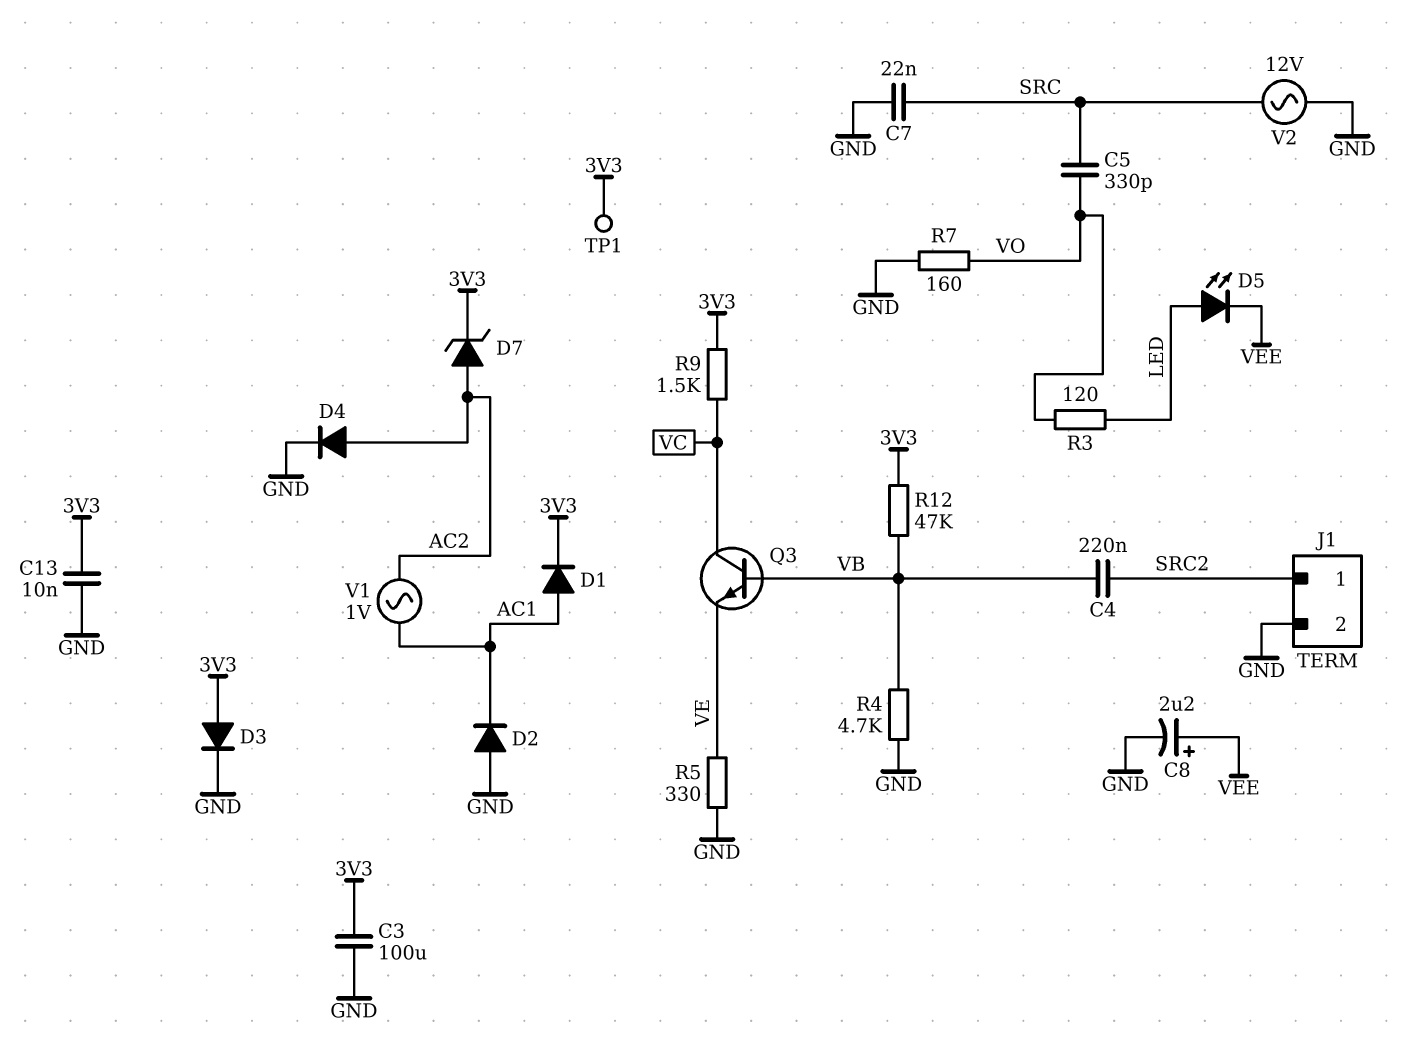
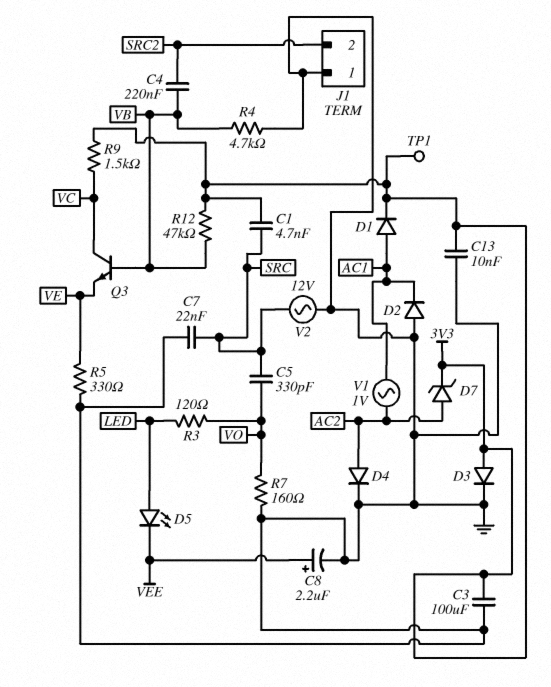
C1: none -> 4.7nF (3V3, SRC)
J1 pin 1: SRC2 -> GND
J1 pin 2: GND -> SRC2

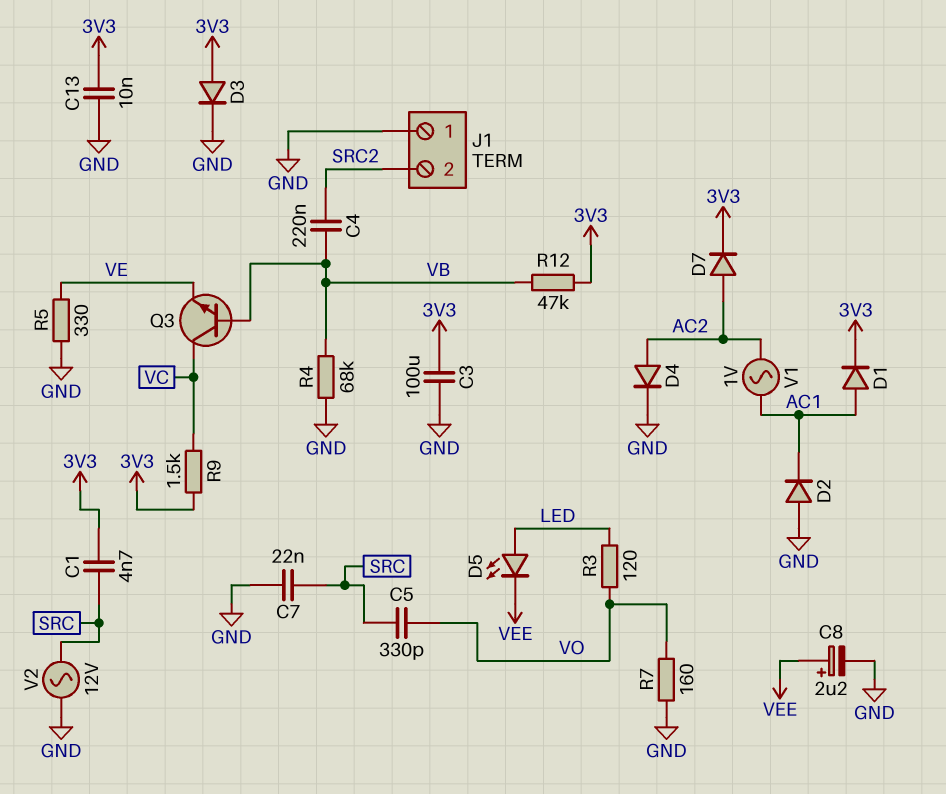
D7: zener (A AC2, K 3V3) -> diode (A AC2, K 3V3)
R4: 4.7k (GND, VB) -> 68k (GND, VB)
TP1: test point (3V3) -> none

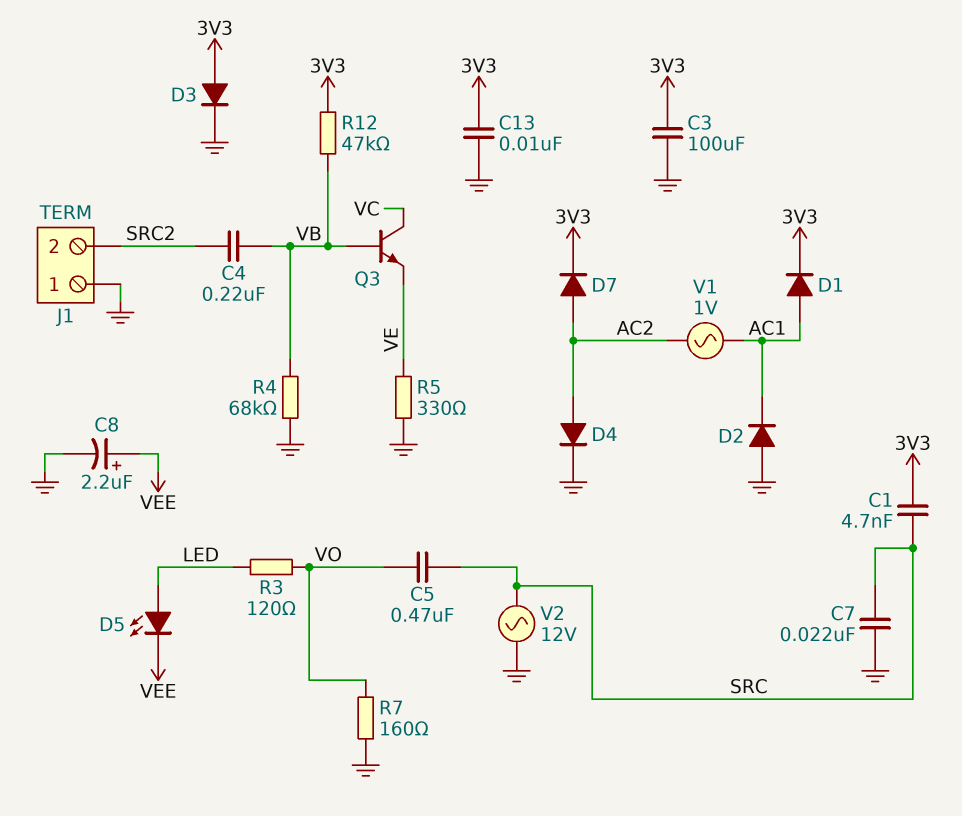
C5: 330pF (SRC, VO) -> 470nF (SRC, VO)
R9: 1.5k (3V3, VC) -> none

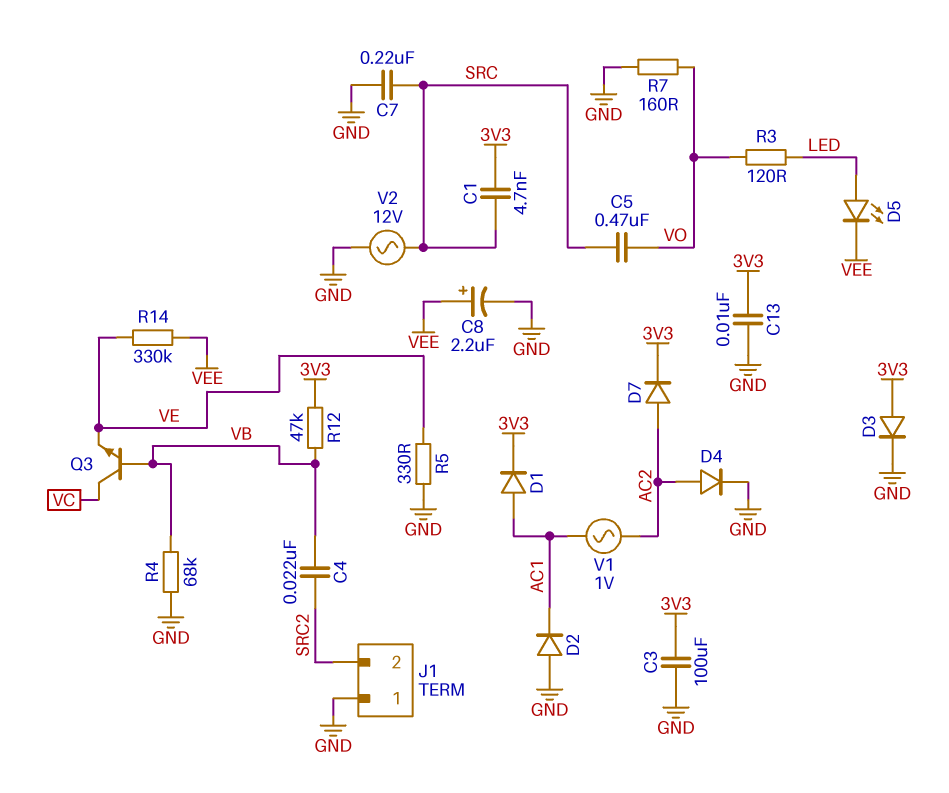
C4: 220nF (SRC2, VB) -> 22nF (SRC2, VB)
C7: 22nF (GND, SRC) -> 220nF (GND, SRC)
R14: none -> 330k (VE, VEE)

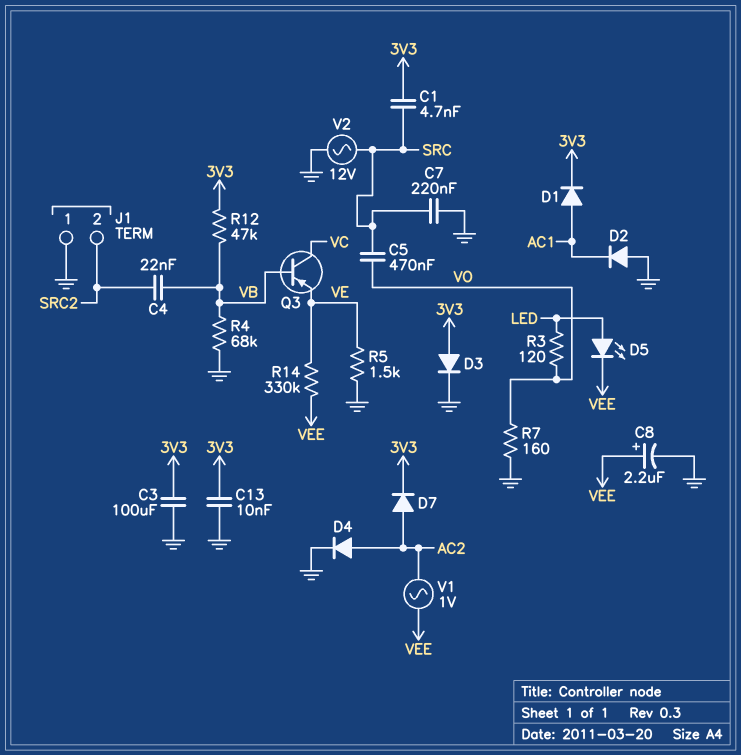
Q3: NPN (B VB, C VC, E VE) -> PNP (B VB, C VC, E VE)
R5: 330 (GND, VE) -> 1.5k (GND, VE)
V1: AC 1V (AC1, AC2) -> AC 1V (AC2, VEE)

